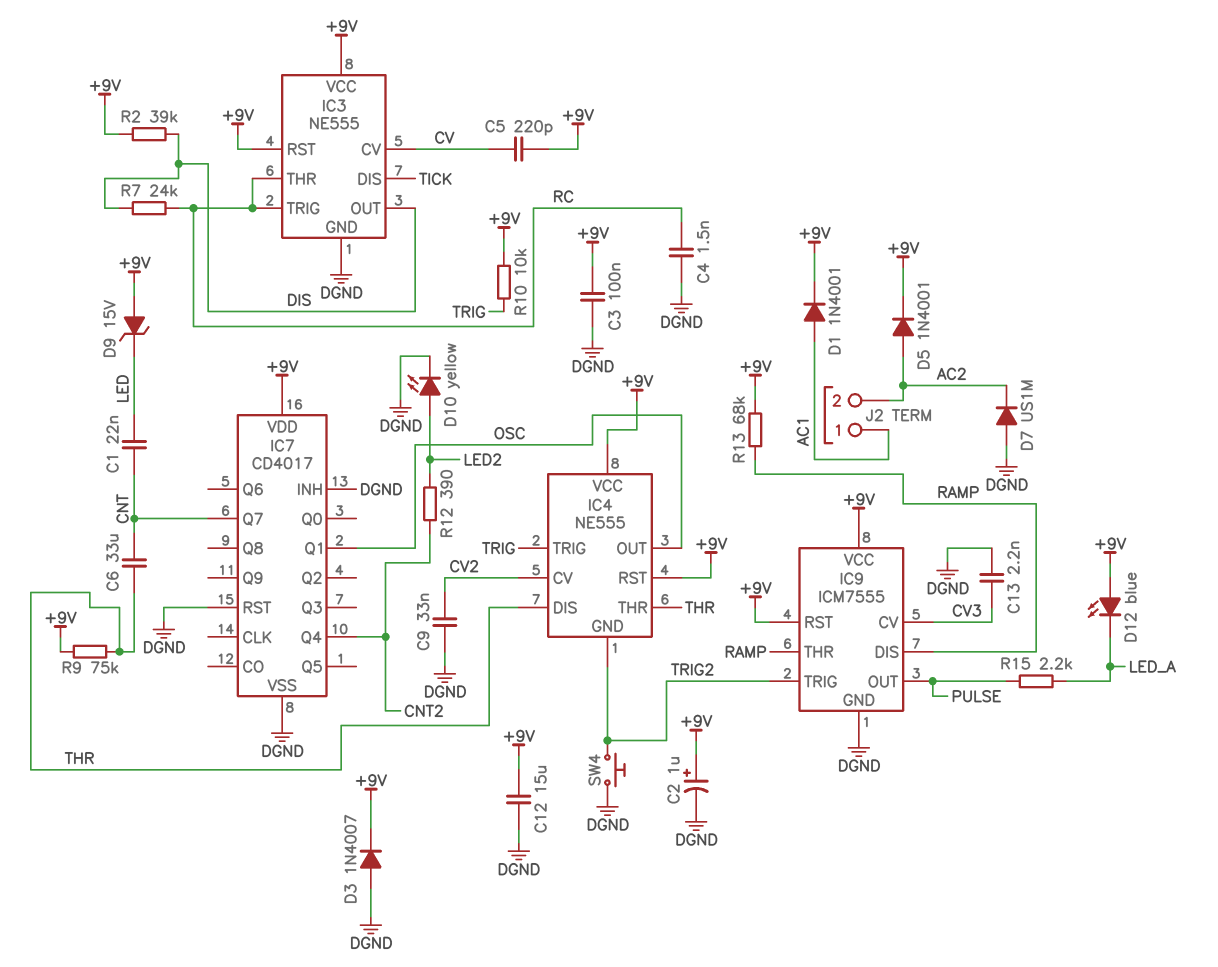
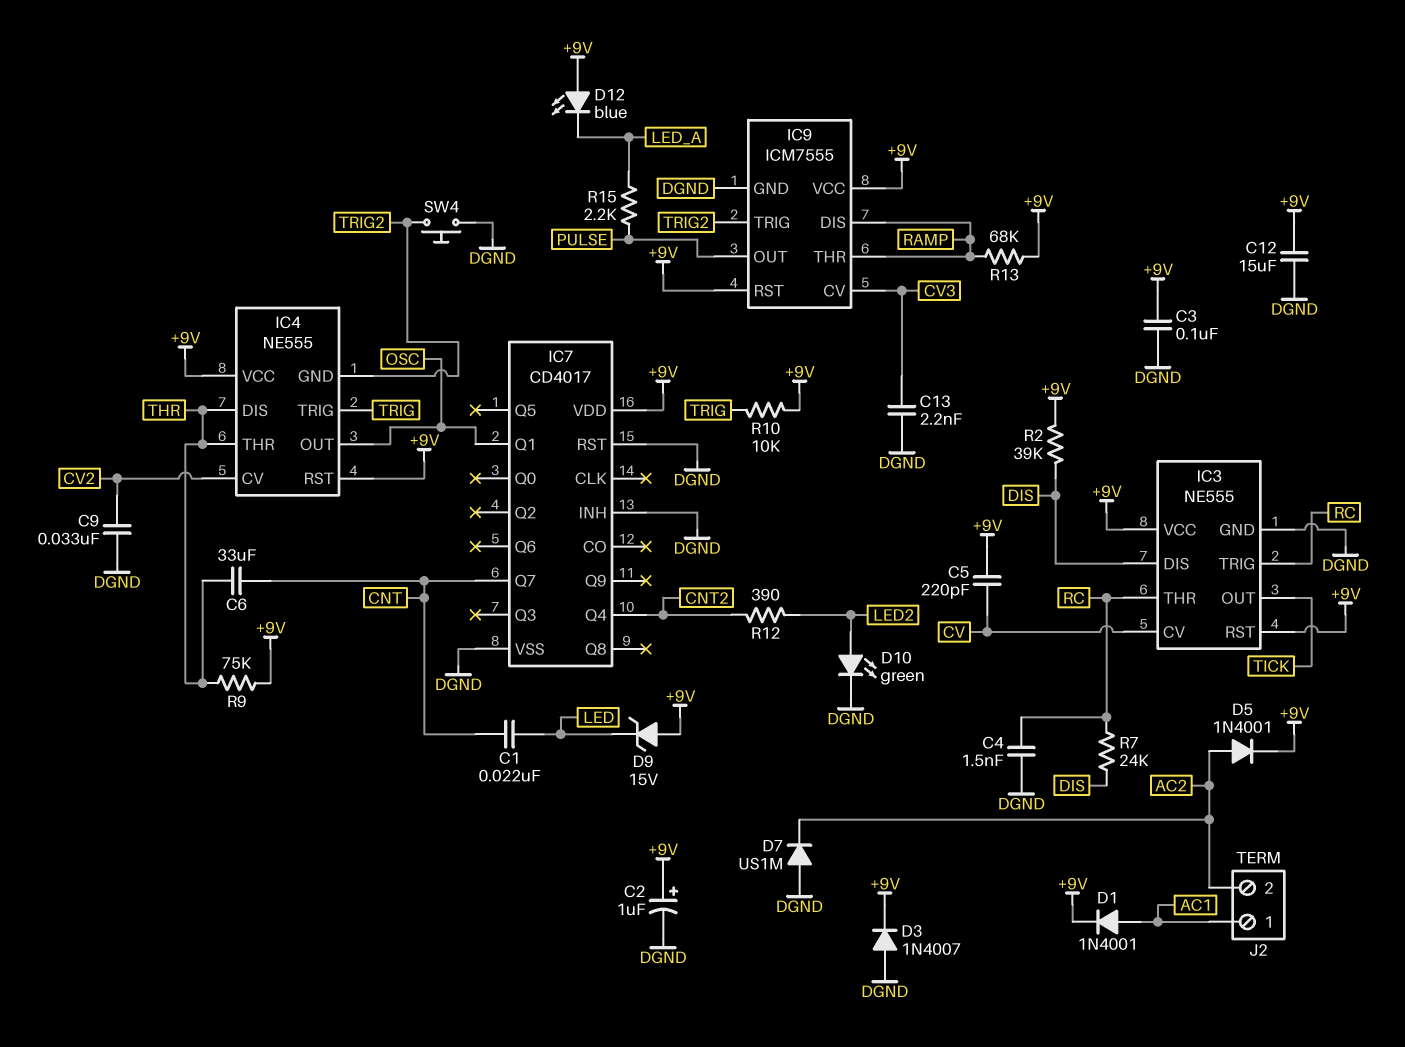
D10: LED yellow (A LED2, K DGND) -> LED green (A LED2, K DGND)
IC3 pin DIS: TICK -> DIS
IC3 pin OUT: DIS -> TICK

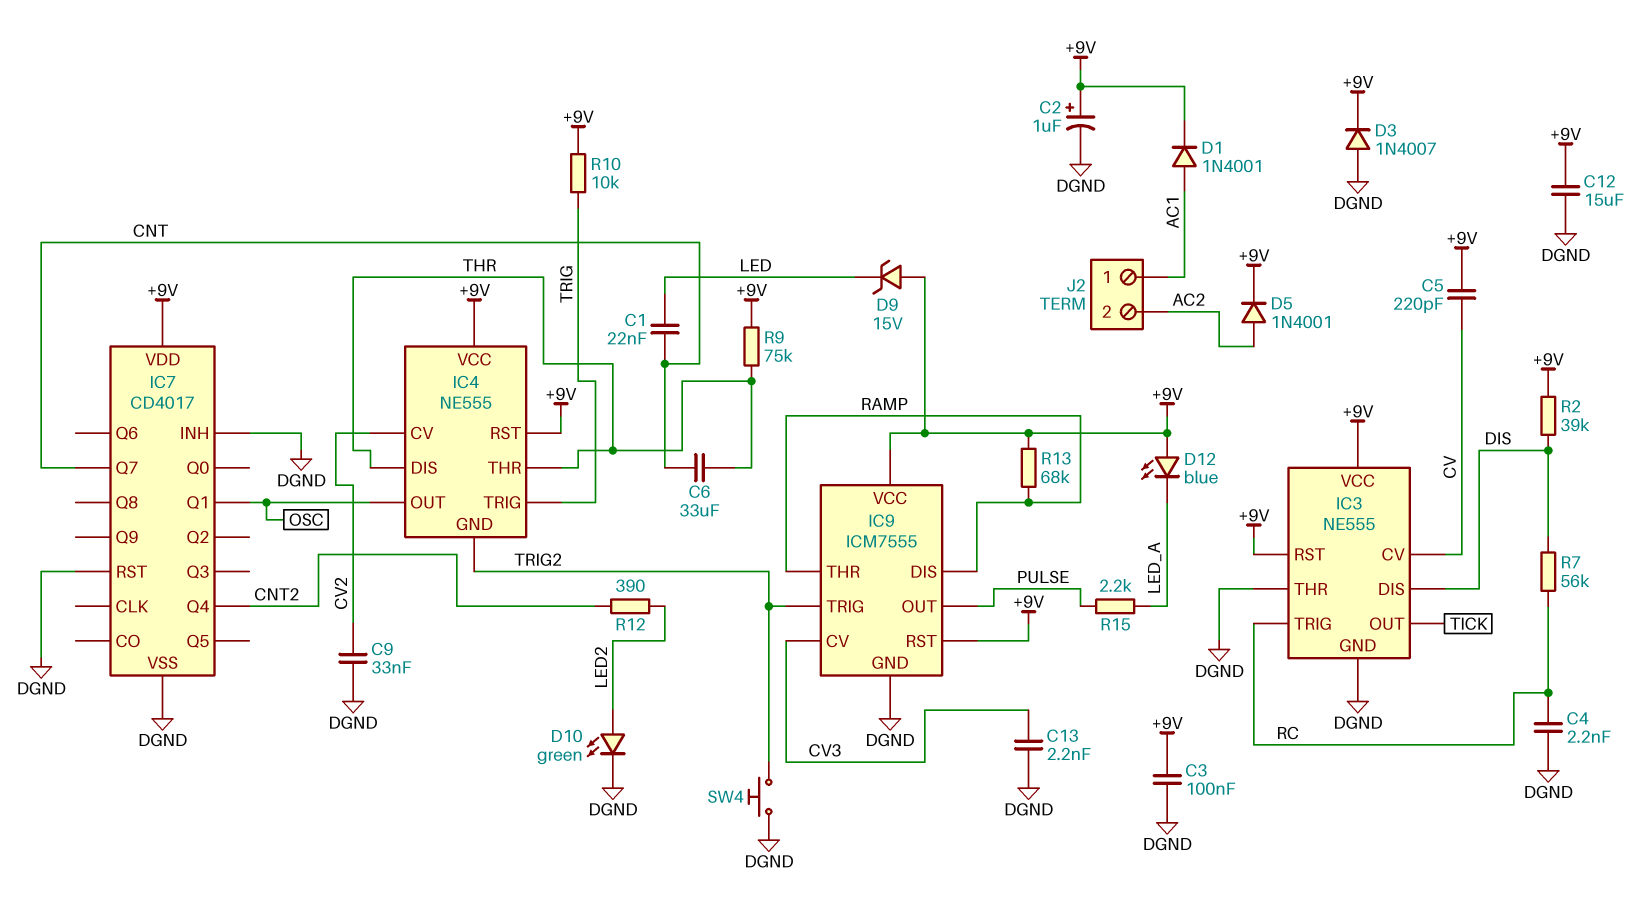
C4: 1.5nF (DGND, RC) -> 2.2nF (DGND, RC)
D7: diode US1M (A DGND, K AC2) -> none
IC3 pin THR: RC -> DGND
R7: 24k (DIS, RC) -> 56k (DIS, RC)

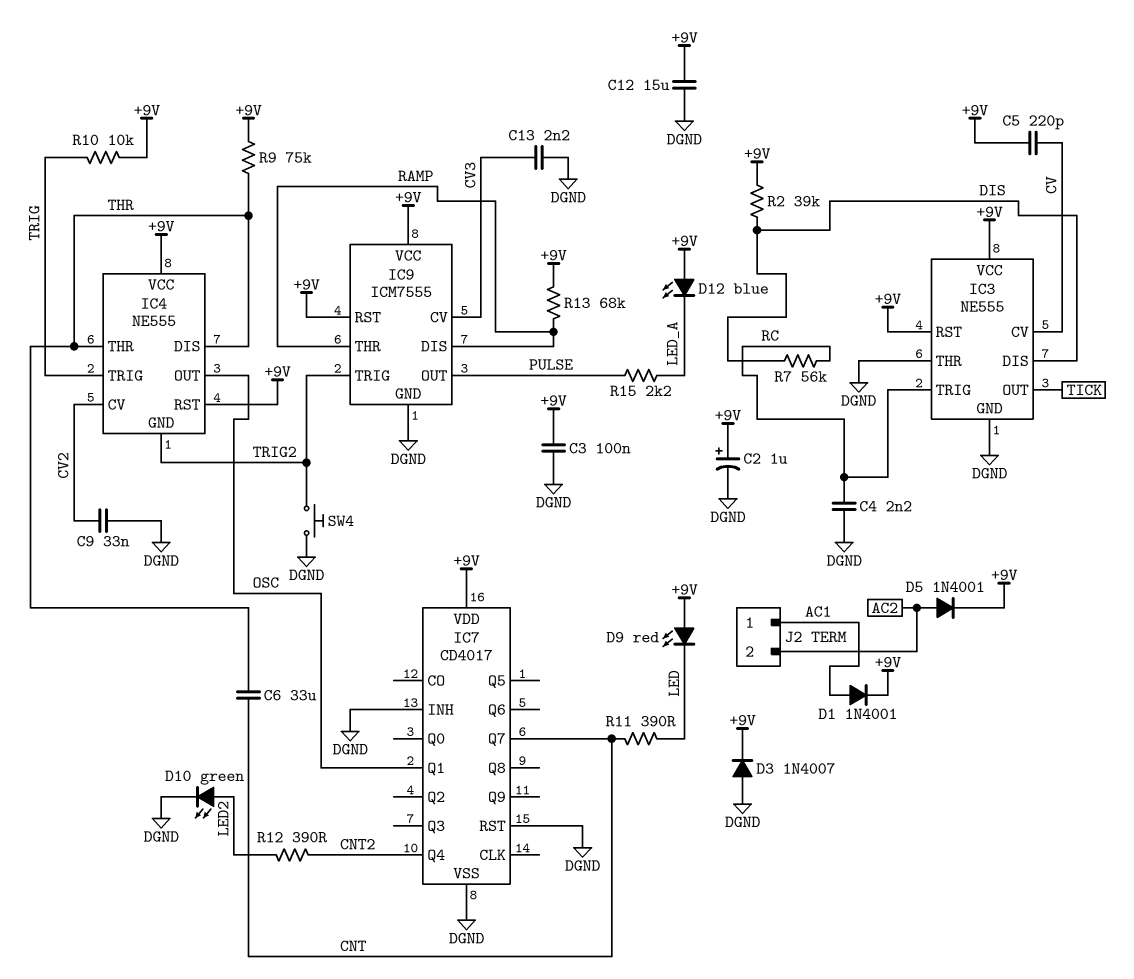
C1: 22nF (CNT, LED) -> none
D9: zener 15V (A +9V, K LED) -> LED red (A +9V, K LED)
R11: none -> 390 (CNT, LED)

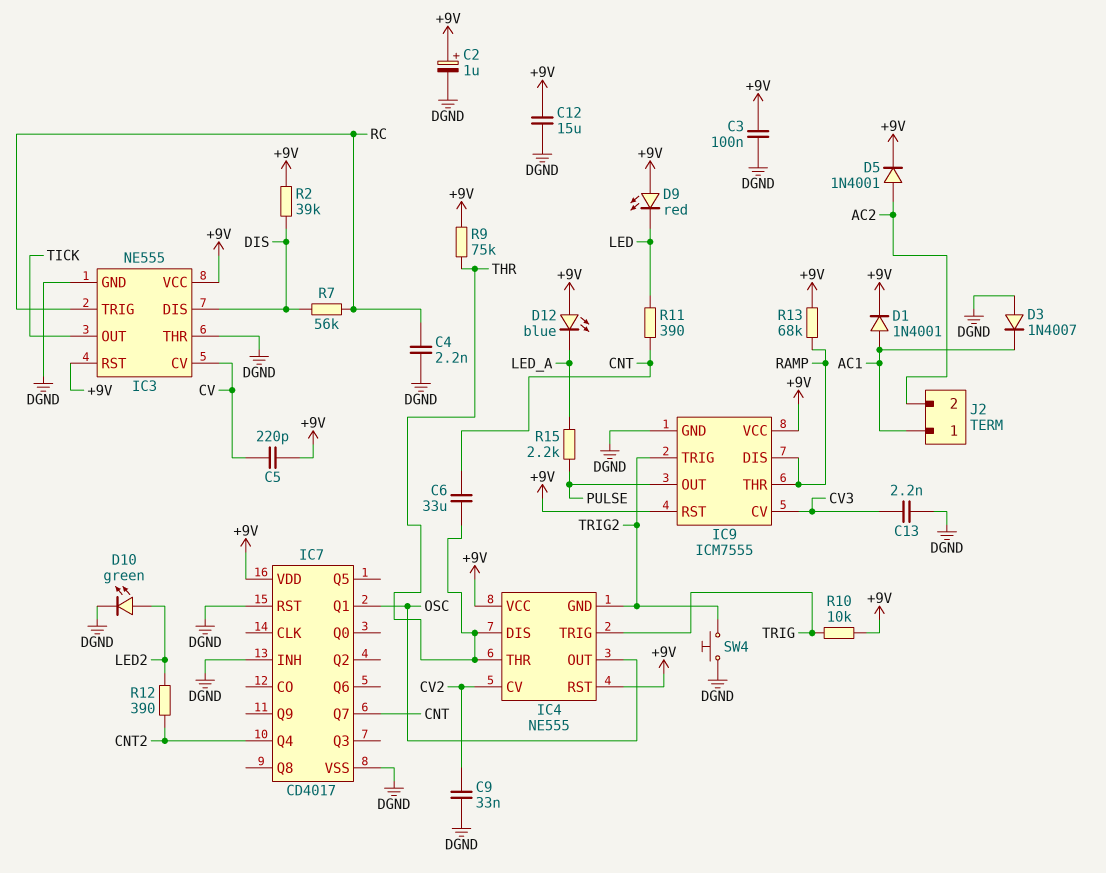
D3: diode 1N4007 (A DGND, K +9V) -> diode 1N4007 (A DGND, K AC1)

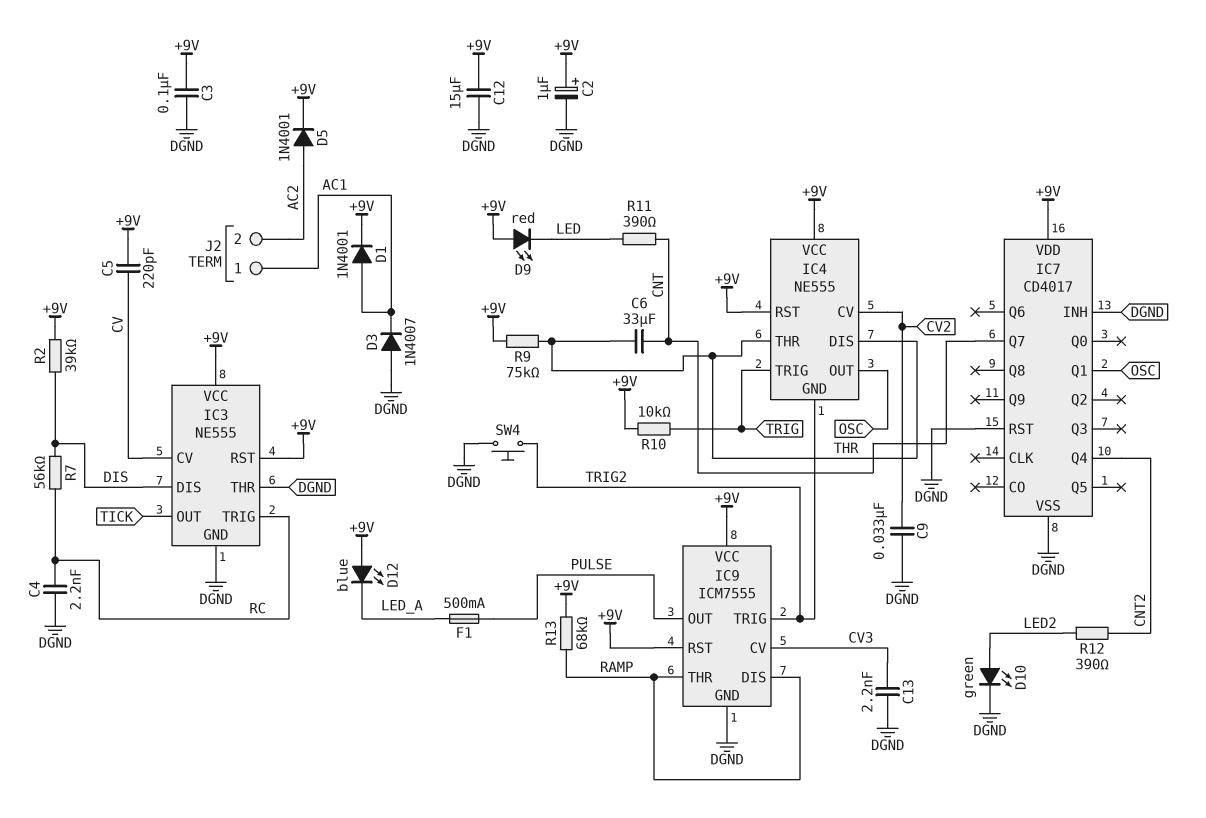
F1: none -> 500mA (LED_A, PULSE)
R15: 2.2k (LED_A, PULSE) -> none

